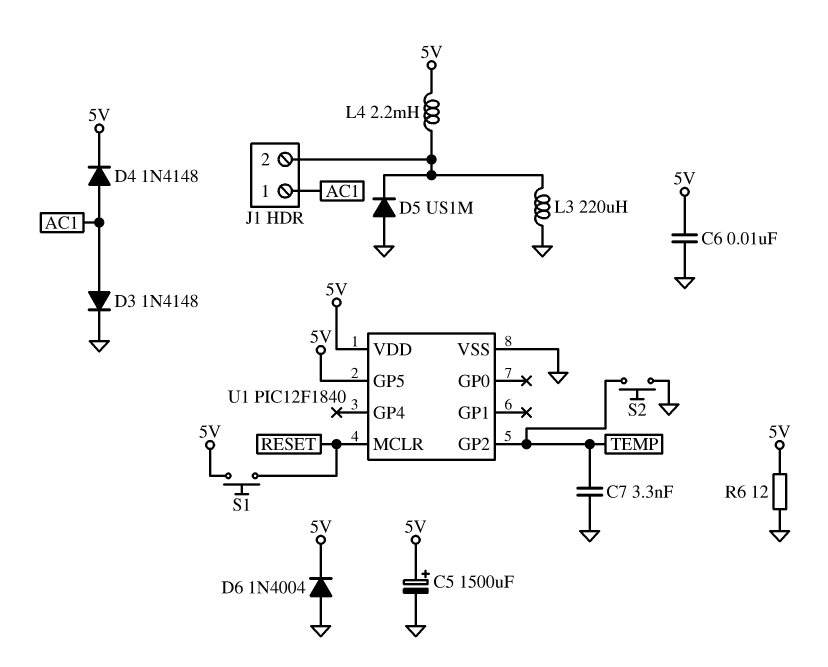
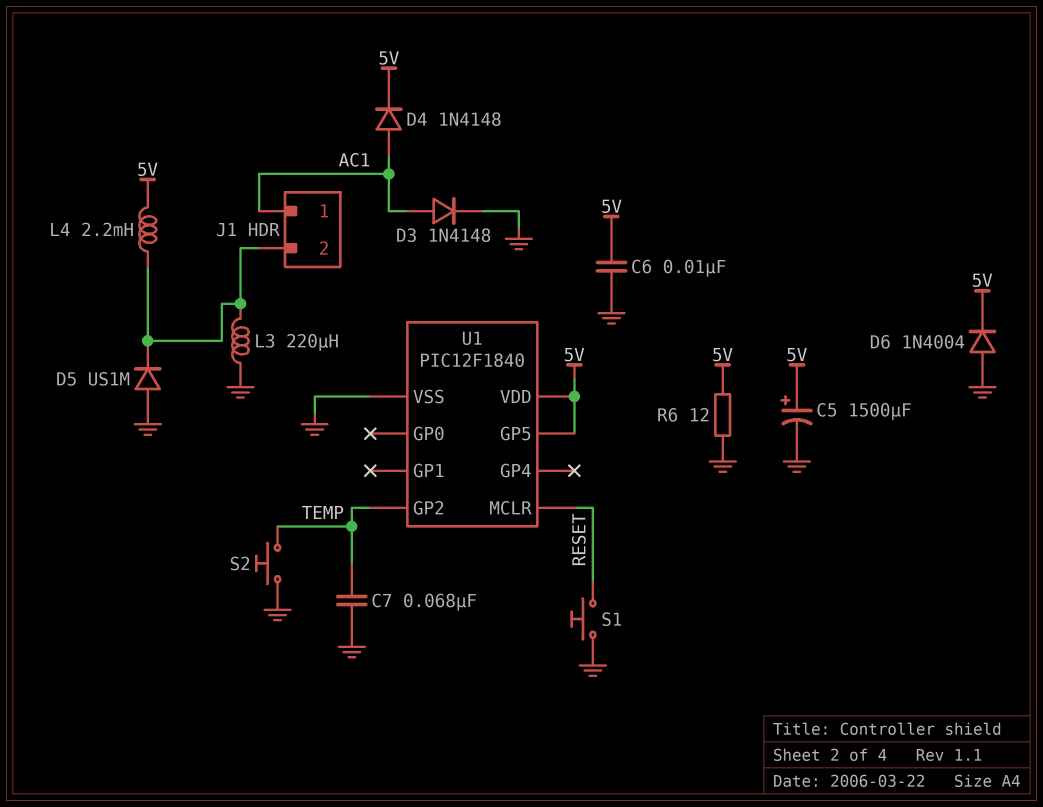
C7: 3.3nF (GND, TEMP) -> 68nF (GND, TEMP)
S1: button (5V, RESET) -> button (GND, RESET)

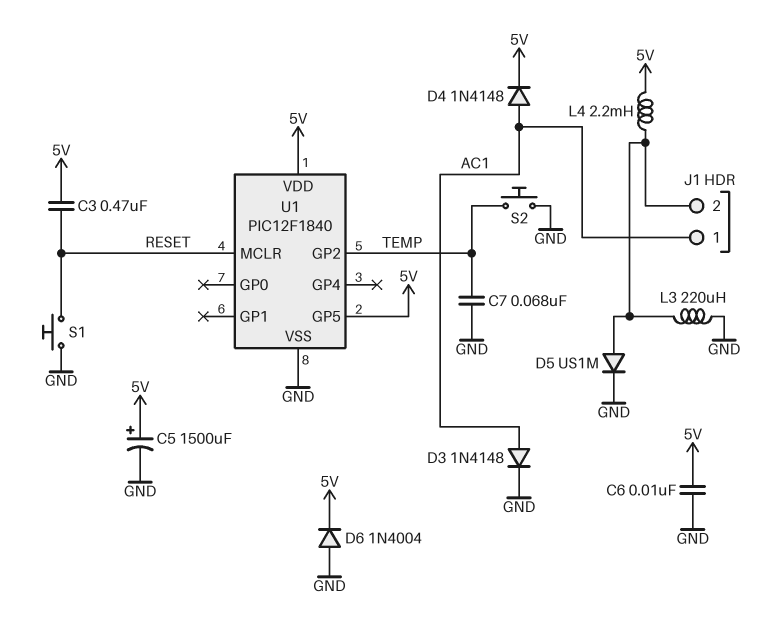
C3: none -> 470nF (5V, RESET)
D5: diode US1M (A GND, K J1/2) -> diode US1M (A J1/2, K GND)
R6: 12 (5V, GND) -> none

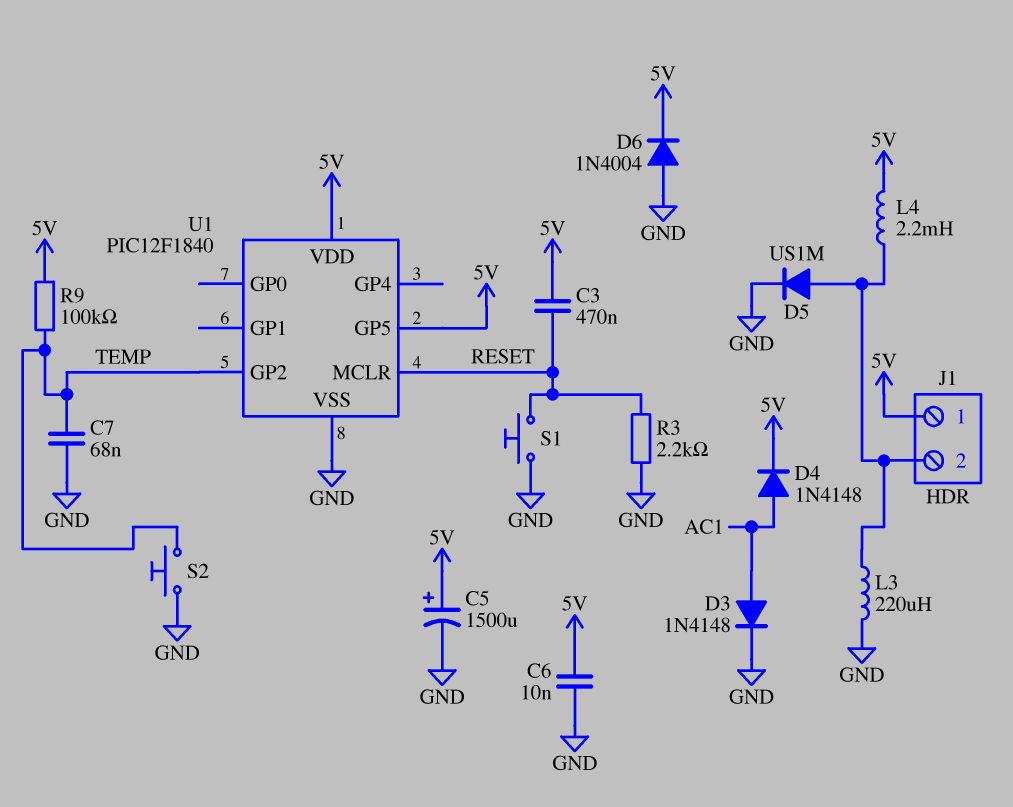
J1 pin 1: AC1 -> 5V
R3: none -> 2.2k (GND, RESET)
R9: none -> 100k (5V, TEMP)

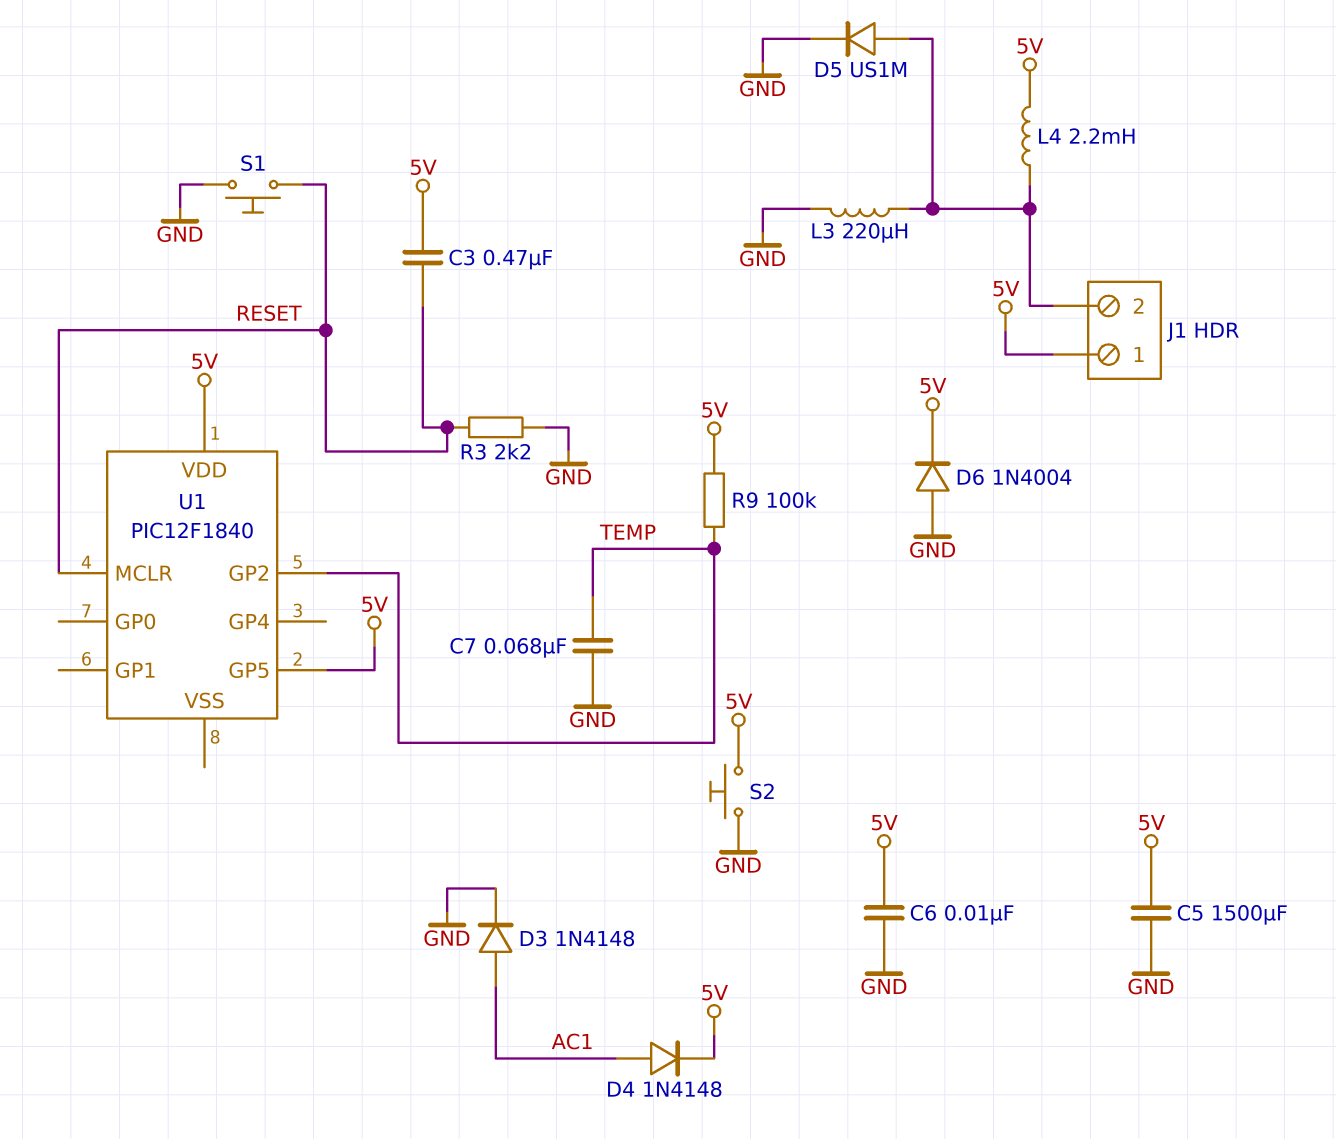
C5: 1500uF (plus 5V, minus GND) -> 1500uF (5V, GND)
S2: button (GND, TEMP) -> button (5V, GND)
U1 pin VSS: GND -> none

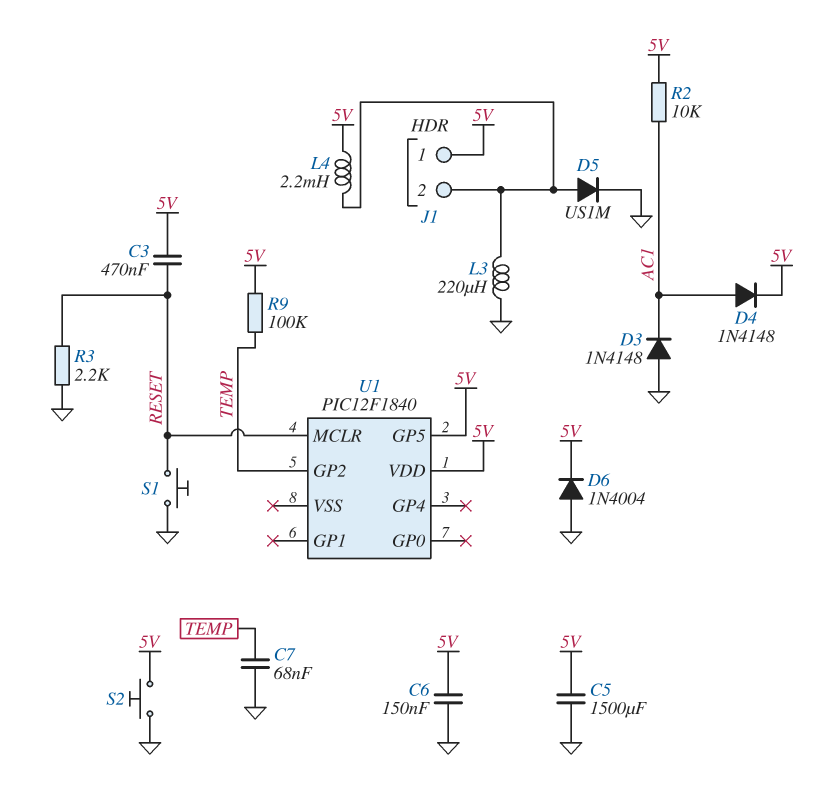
C6: 10nF (5V, GND) -> 150nF (5V, GND)
D3: diode 1N4148 (A AC1, K GND) -> diode 1N4148 (A GND, K AC1)
R2: none -> 10k (5V, AC1)

